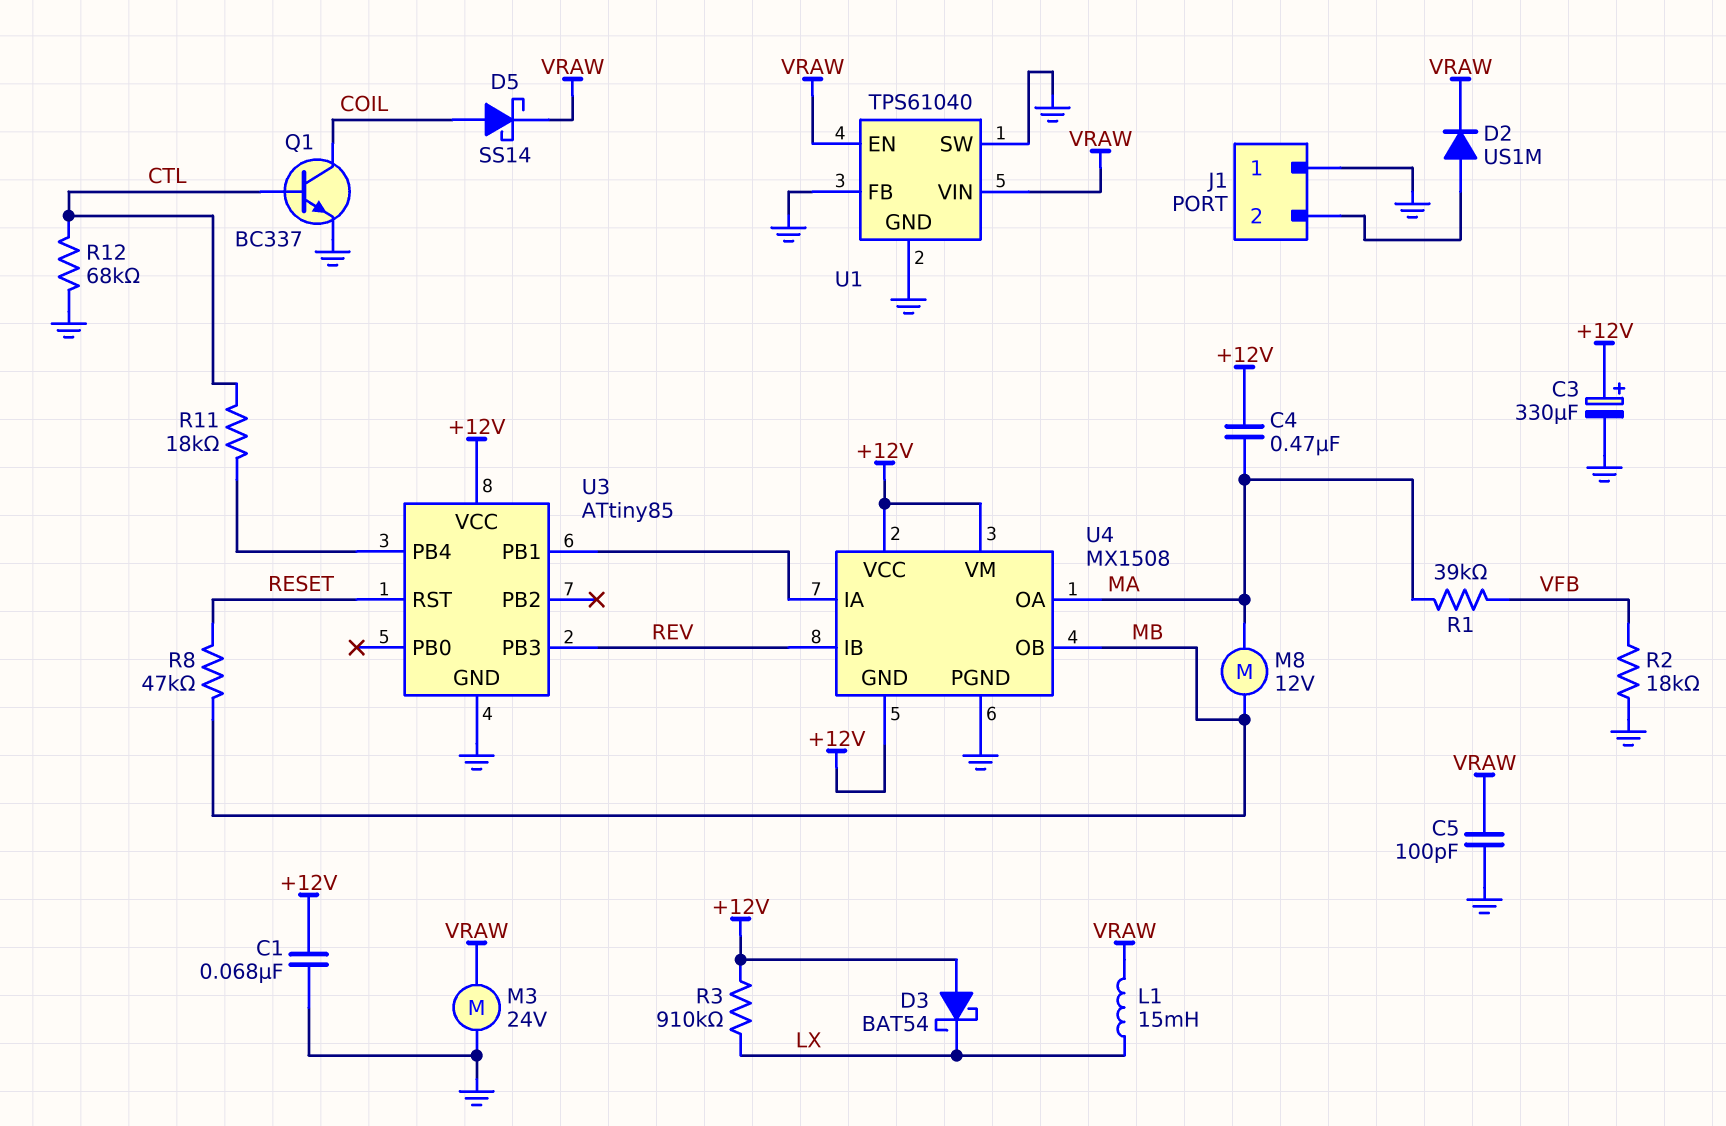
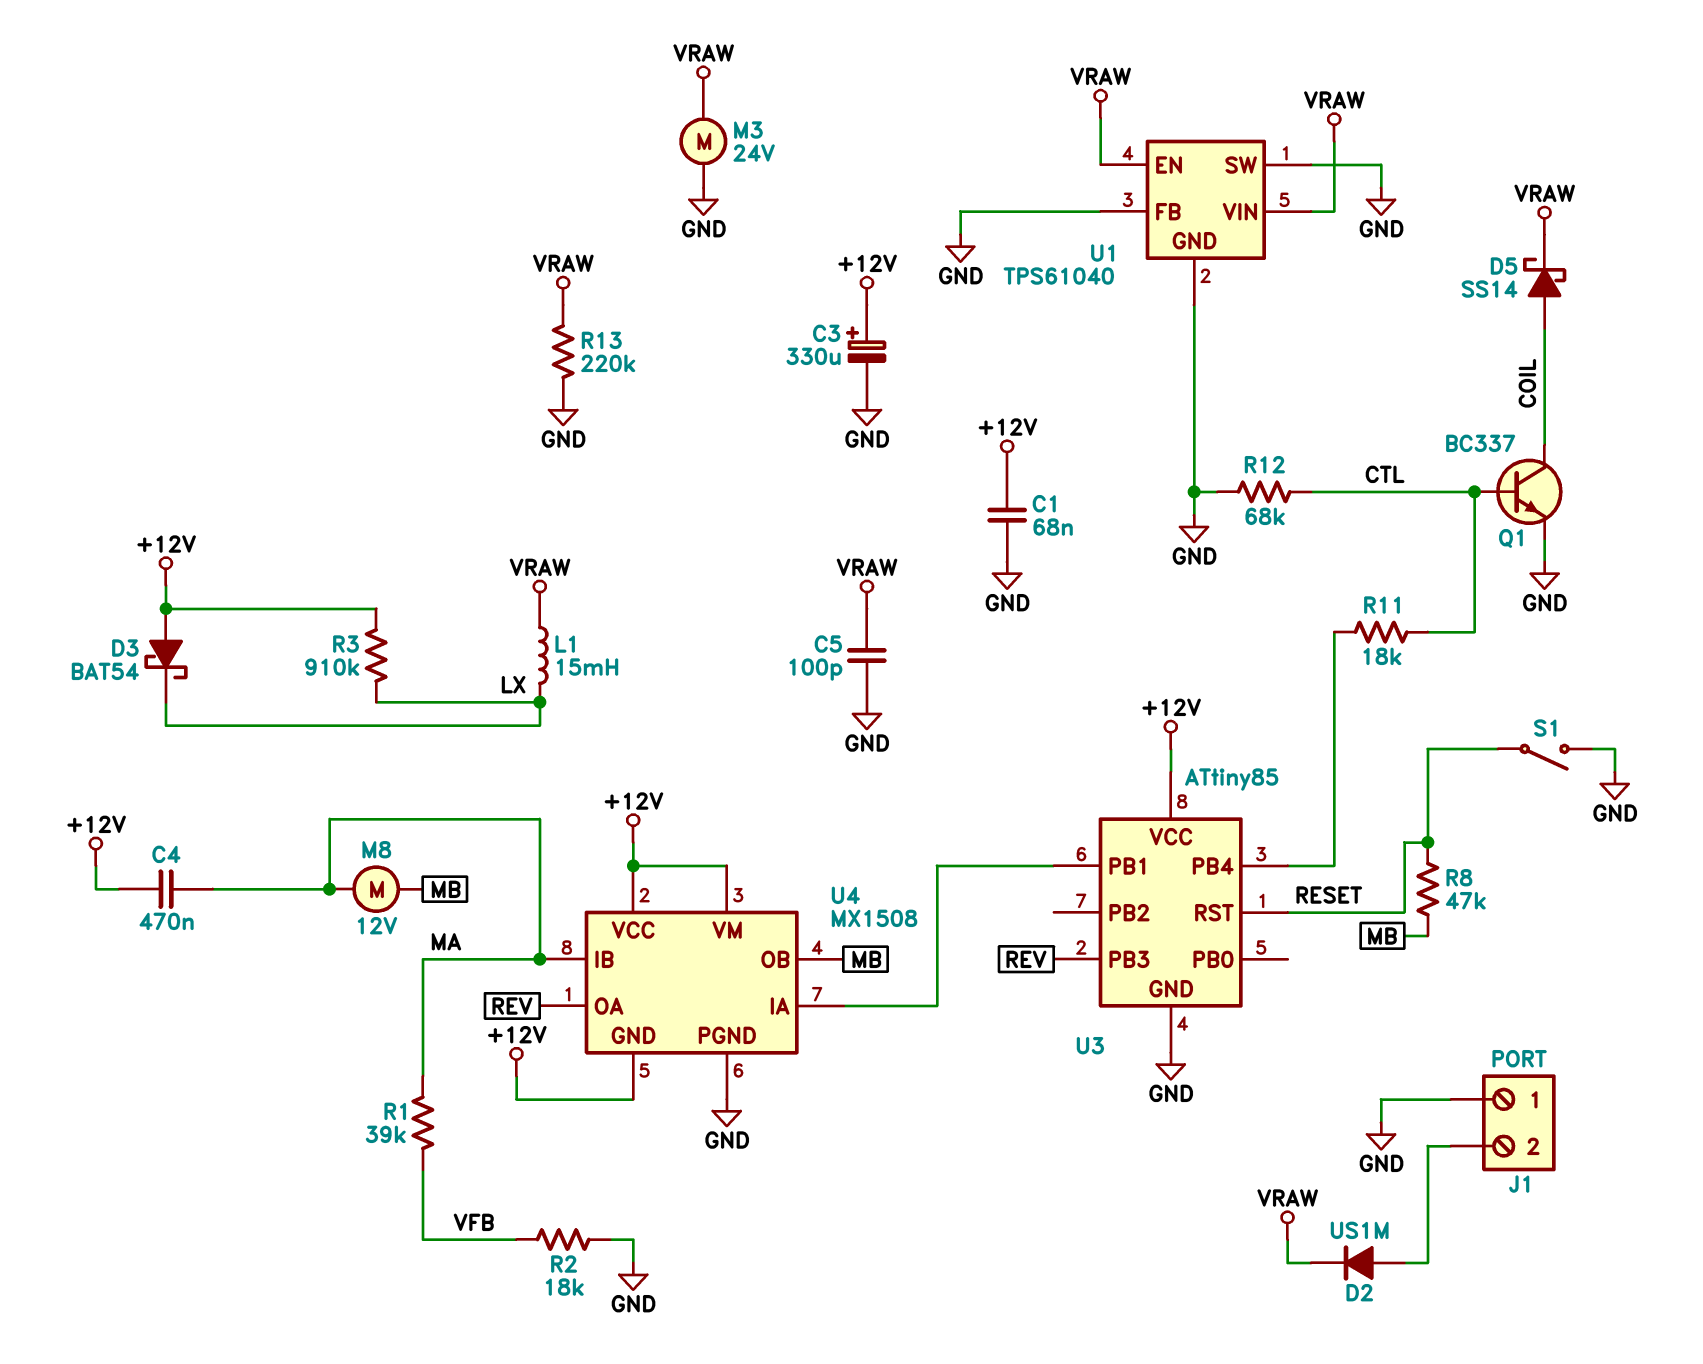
R13: none -> 220k (GND, VRAW)
S1: none -> switch (GND, RESET)
U4 pin IB: REV -> MA
U4 pin OA: MA -> REV

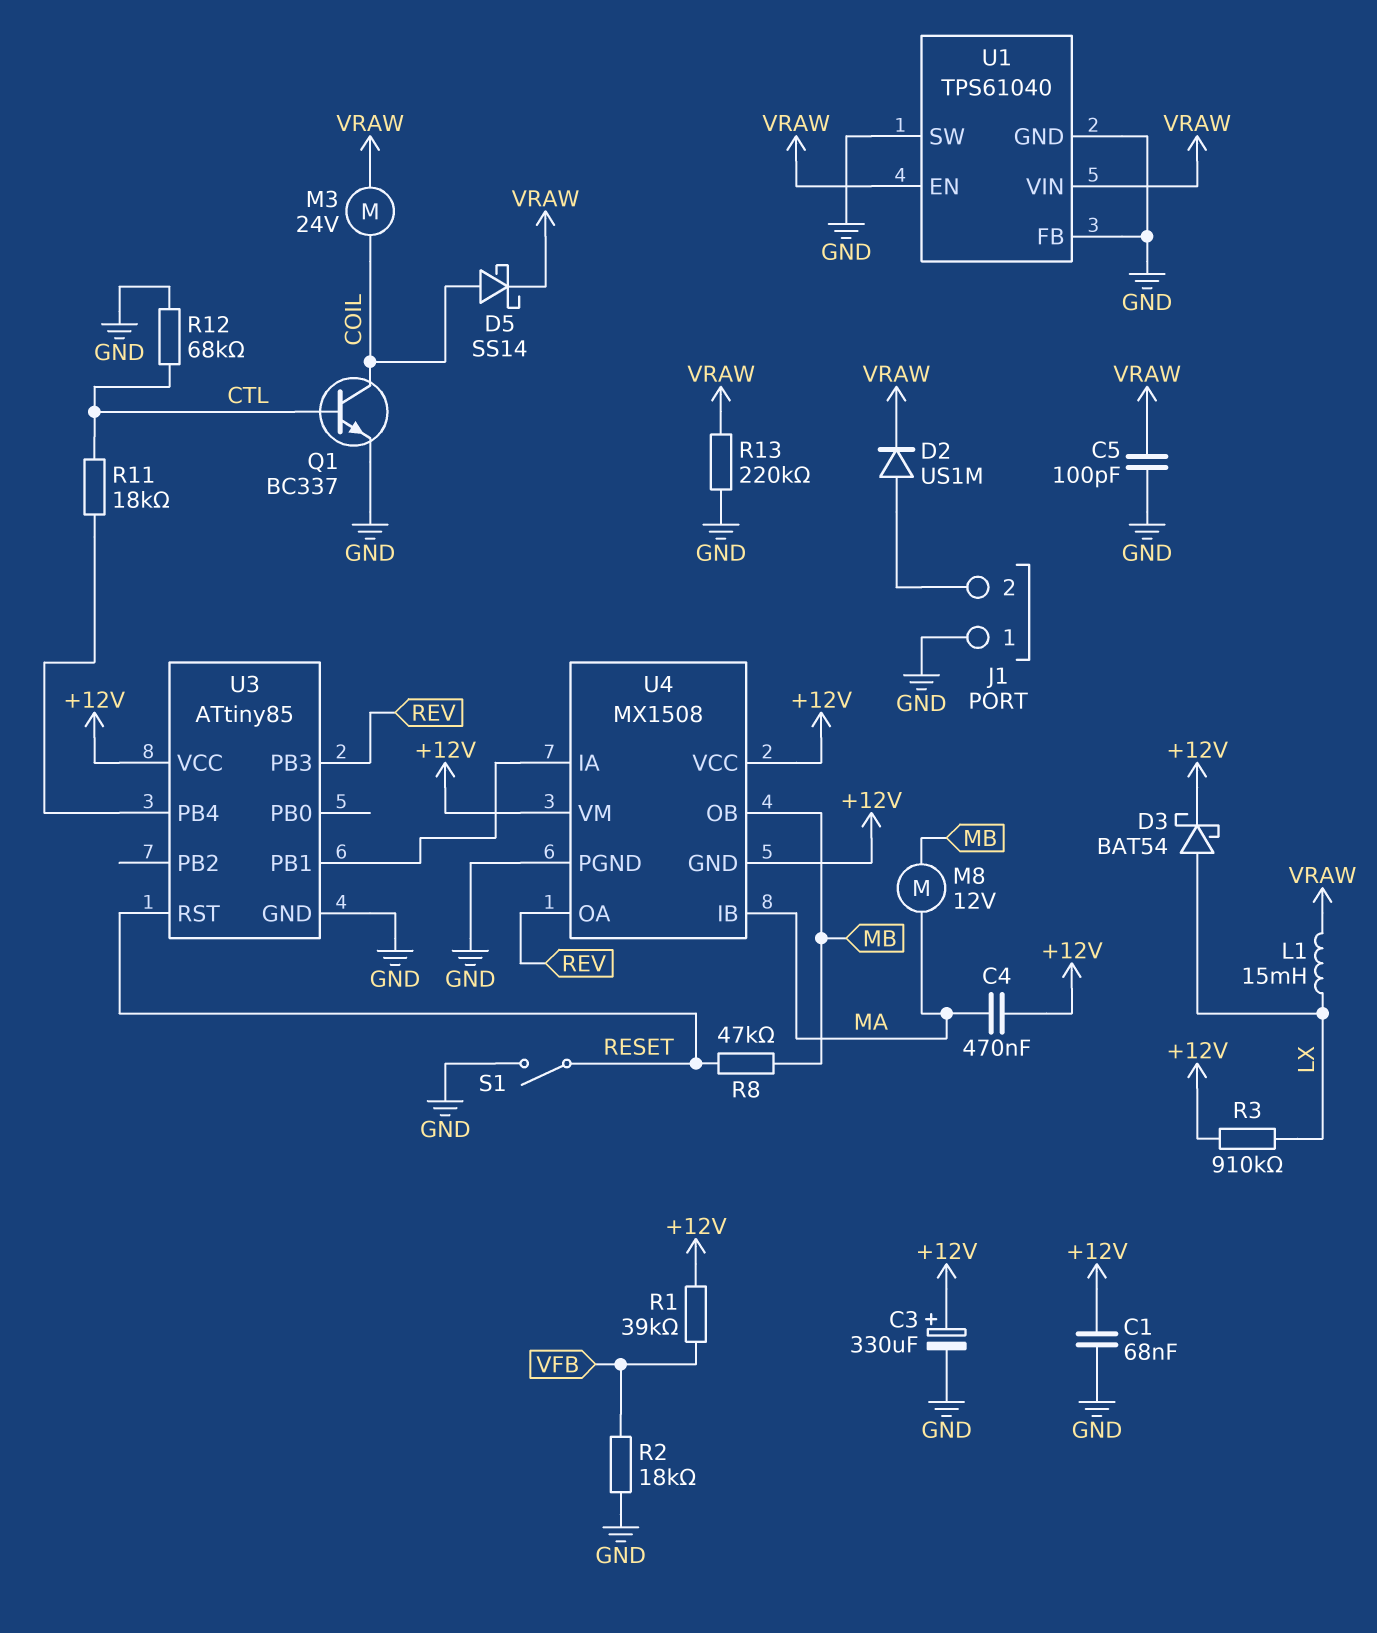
D3: schottky BAT54 (A +12V, K LX) -> schottky BAT54 (A LX, K +12V)
M3: motor 24V (GND, VRAW) -> motor 24V (COIL, VRAW)
R1: 39k (MA, VFB) -> 39k (+12V, VFB)

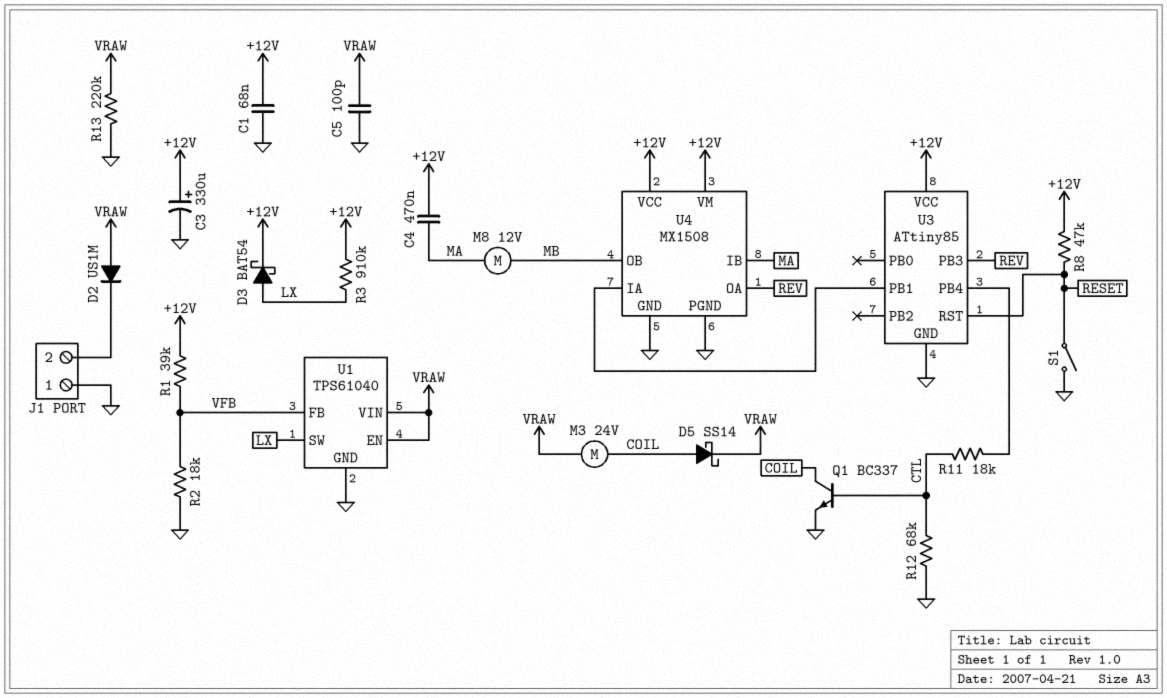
D2: diode US1M (A J1/2, K VRAW) -> diode US1M (A VRAW, K J1/2)
L1: 15mH (LX, VRAW) -> none
R8: 47k (MB, RESET) -> 47k (+12V, RESET)
U1 pin FB: GND -> VFB
U1 pin SW: GND -> LX
U4 pin GND: +12V -> GND

